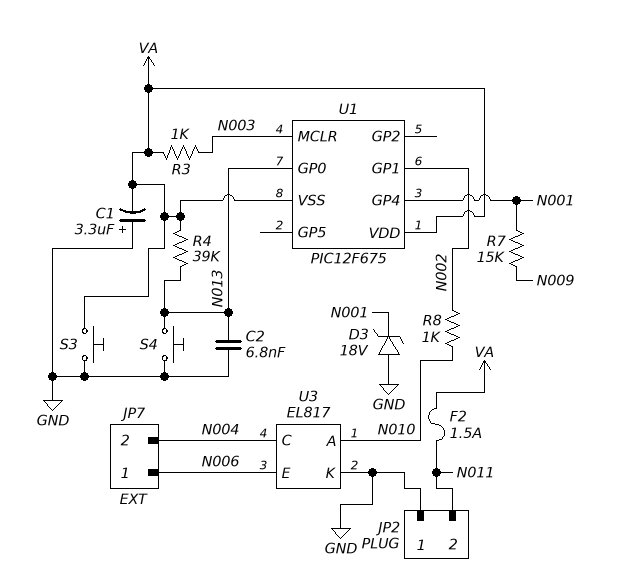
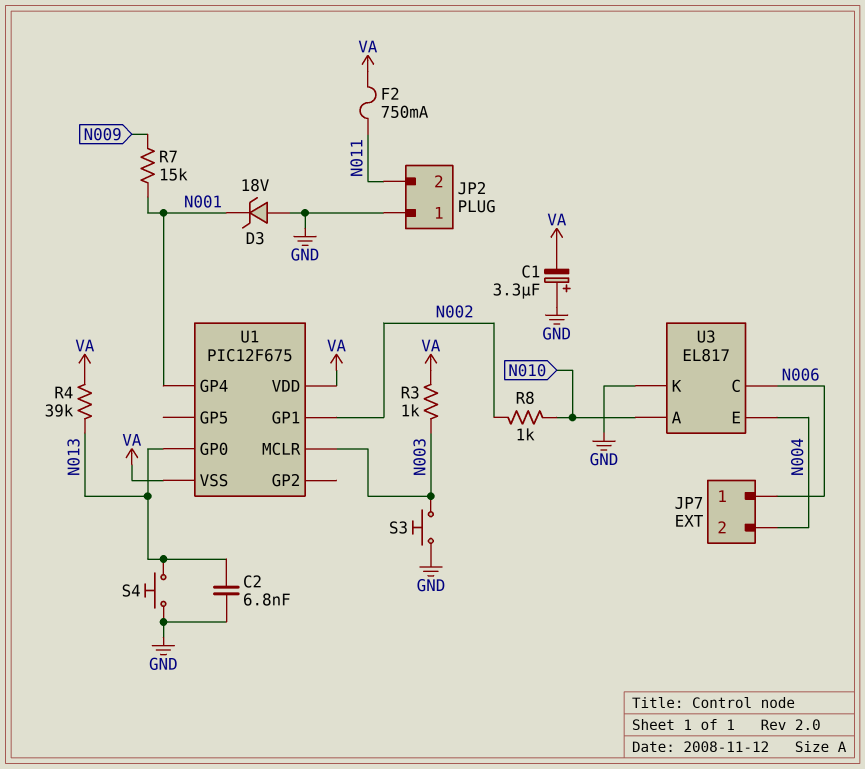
F2: 1.5A (N011, VA) -> 750mA (N011, VA)
S3: button (GND, VA) -> button (GND, N003)
U3 pin C: N004 -> N006
U3 pin E: N006 -> N004

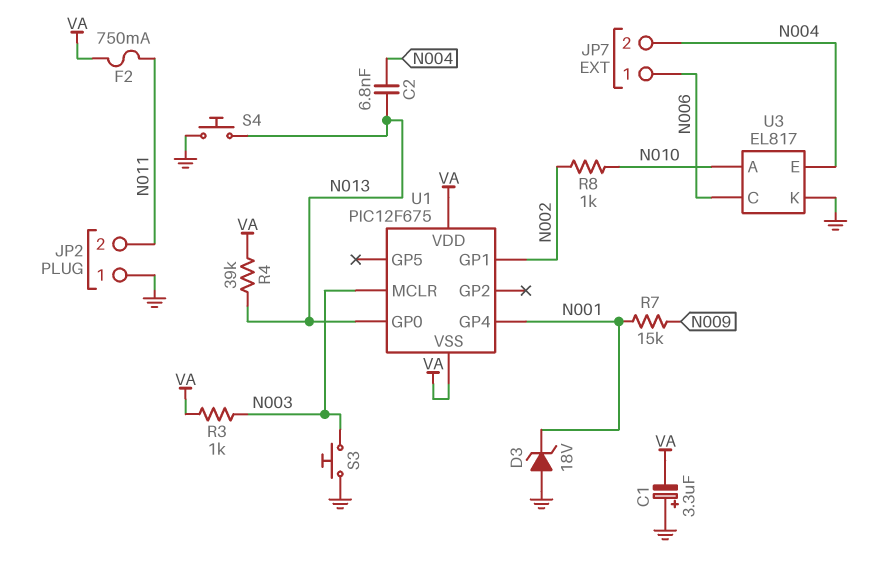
C2: 6.8nF (GND, N013) -> 6.8nF (N004, N013)

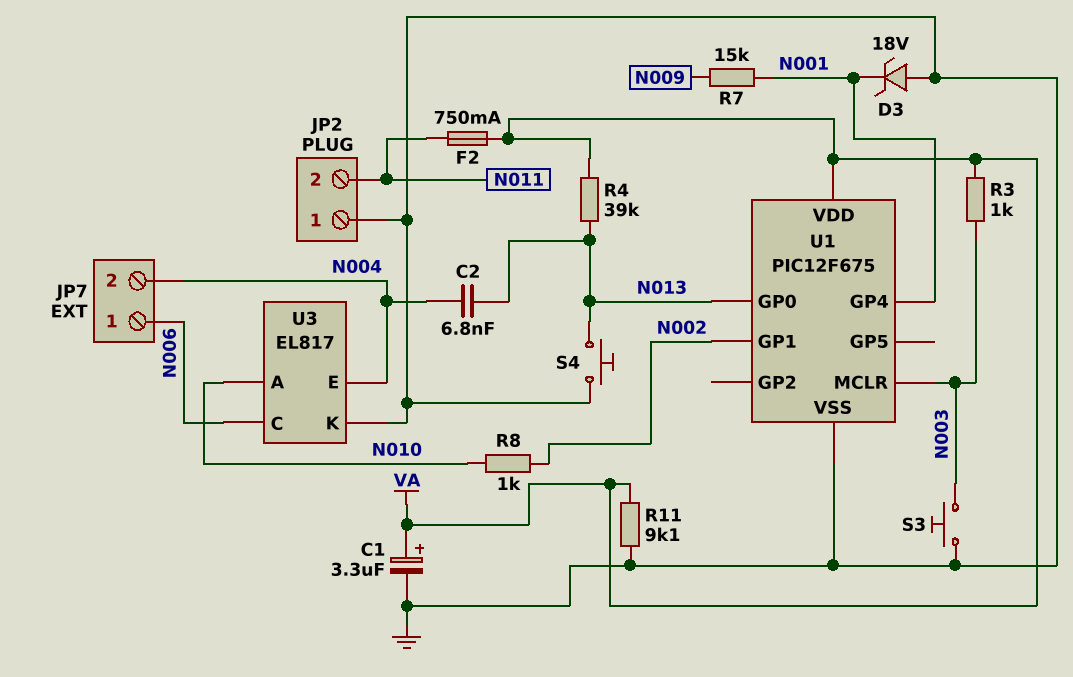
C1: 3.3uF (plus GND, minus VA) -> 3.3uF (plus VA, minus GND)
R11: none -> 9.1k (GND, VA)
U1 pin VSS: VA -> GND

